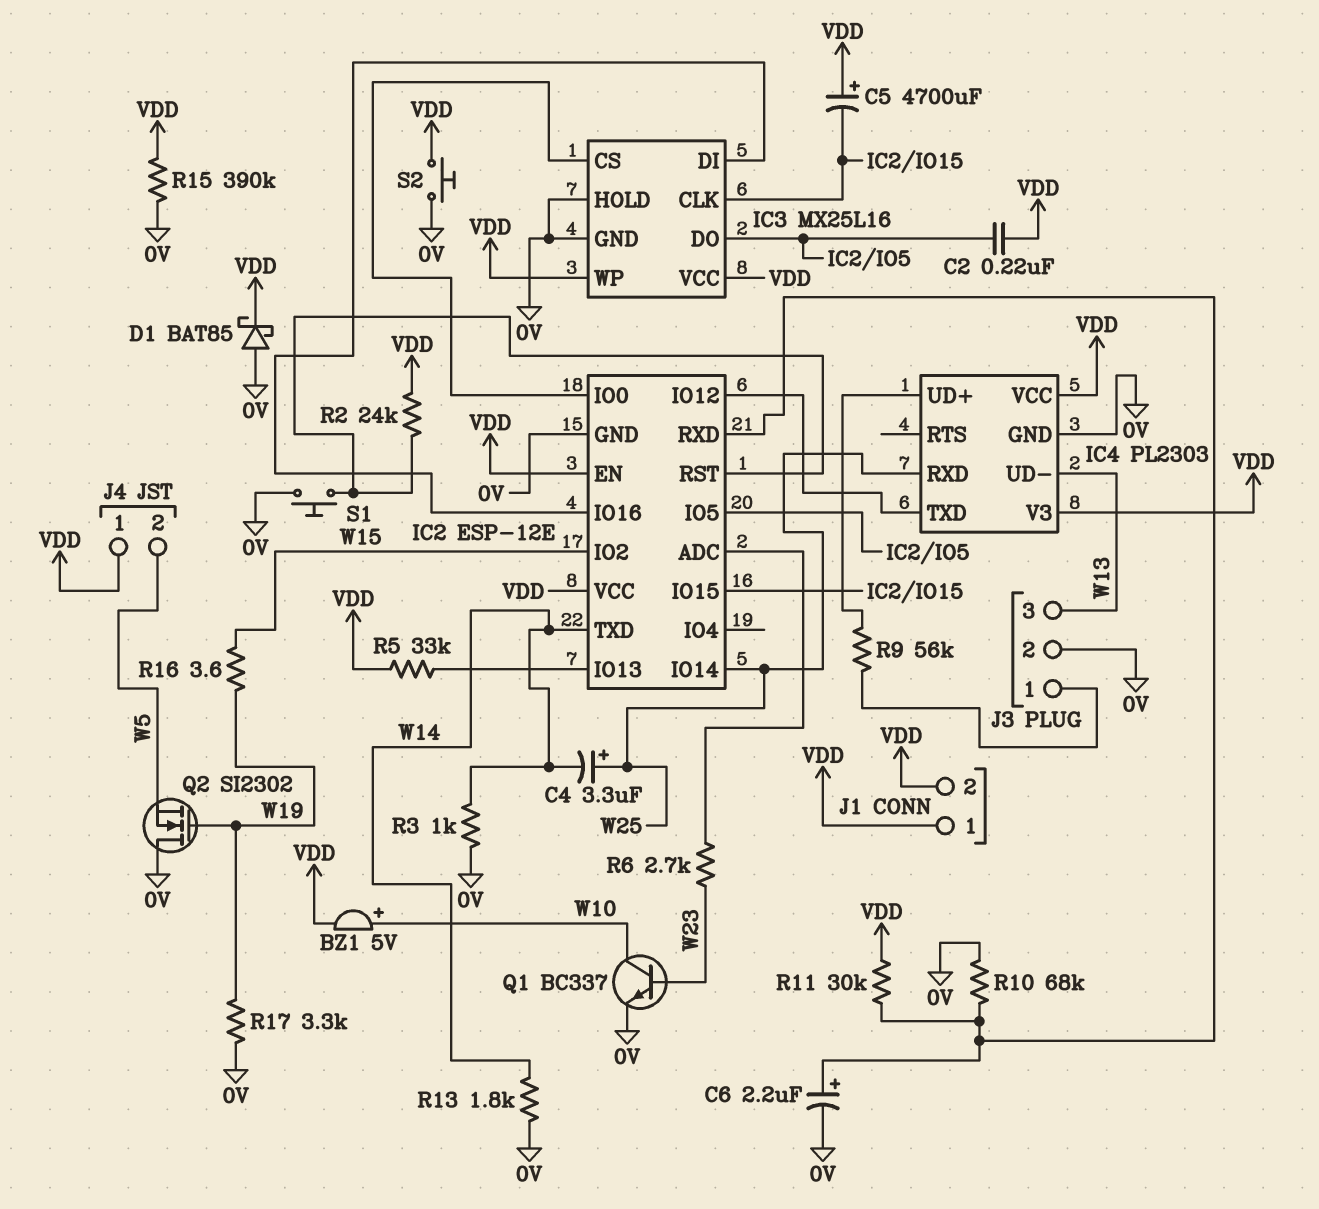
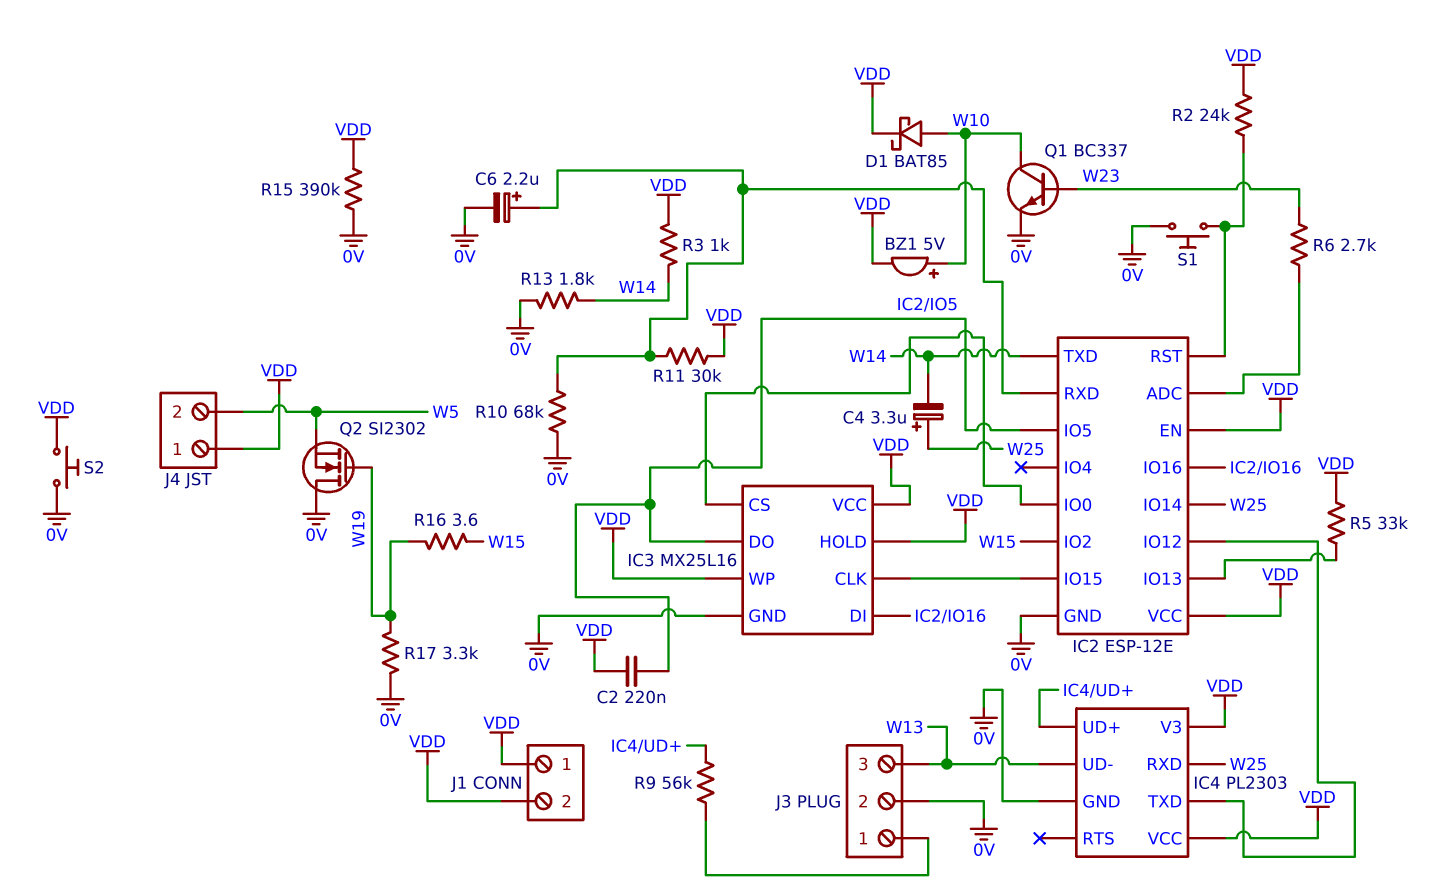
C5: 4700uF (plus VDD, minus IC2/IO15) -> none
D1: schottky BAT85 (A 0V, K VDD) -> schottky BAT85 (A W10, K VDD)
IC3 pin HOLD: 0V -> VDD
R3: 1k (0V, W14) -> 1k (VDD, W14)

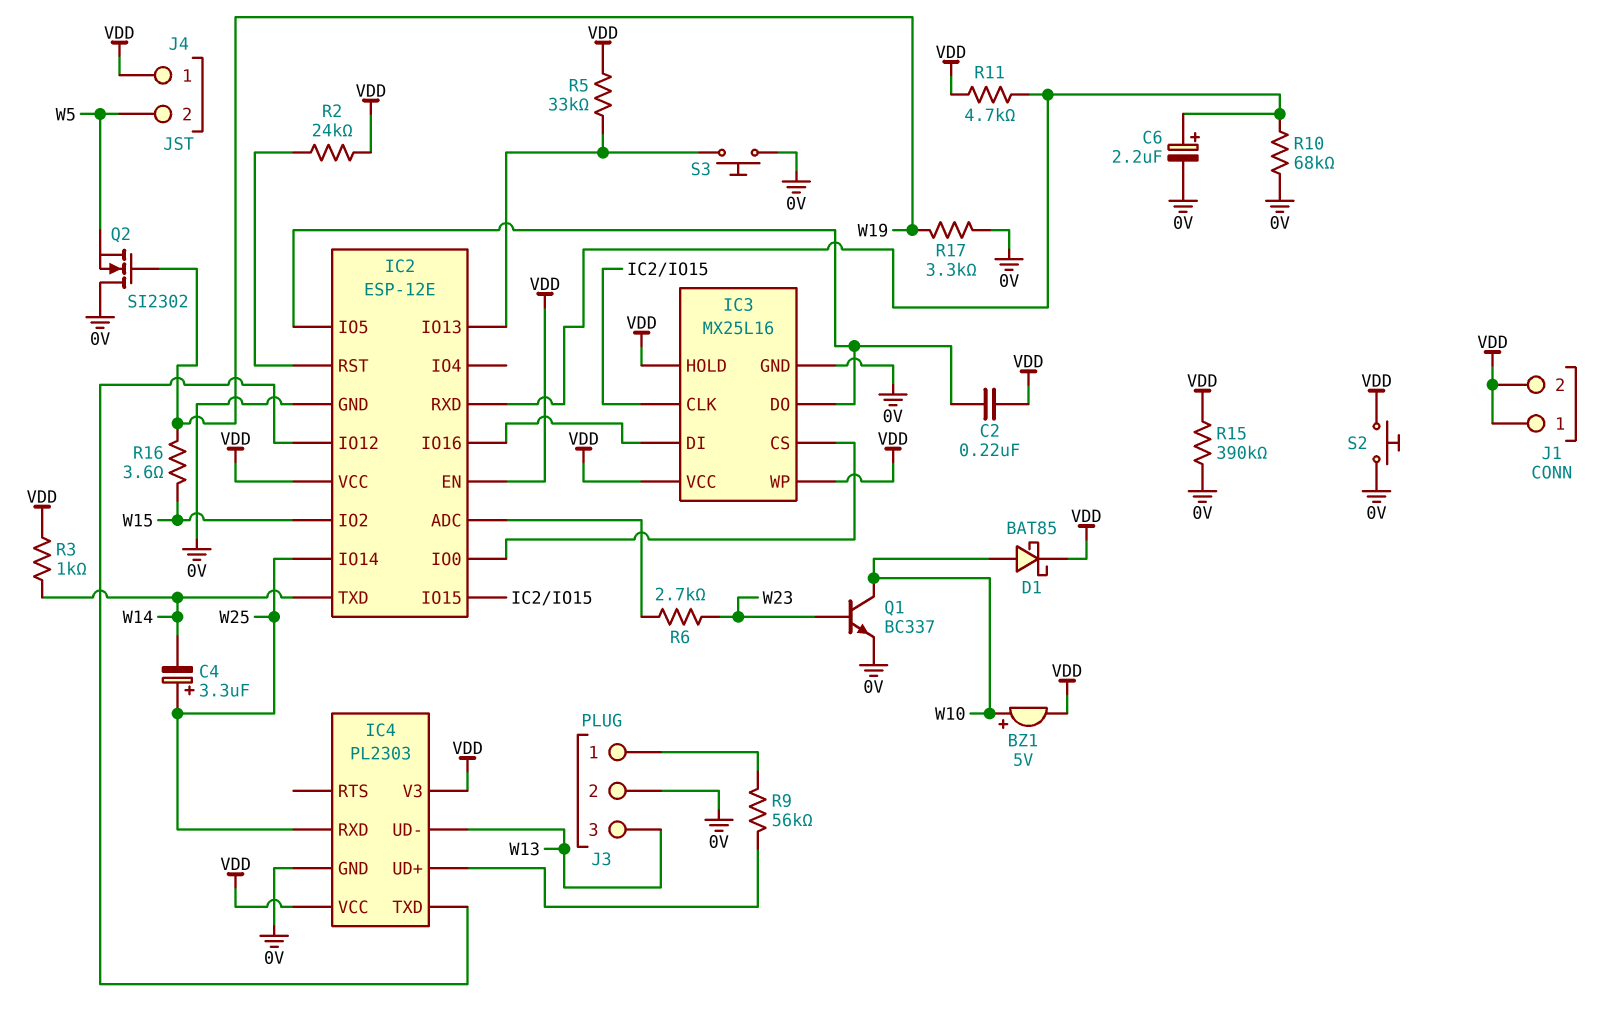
R11: 30k (IC2/RXD, VDD) -> 4.7k (IC2/RXD, VDD)
R13: 1.8k (0V, W14) -> none
S1: button (0V, IC2/RST) -> none
S3: none -> button (0V, IC2/IO13)

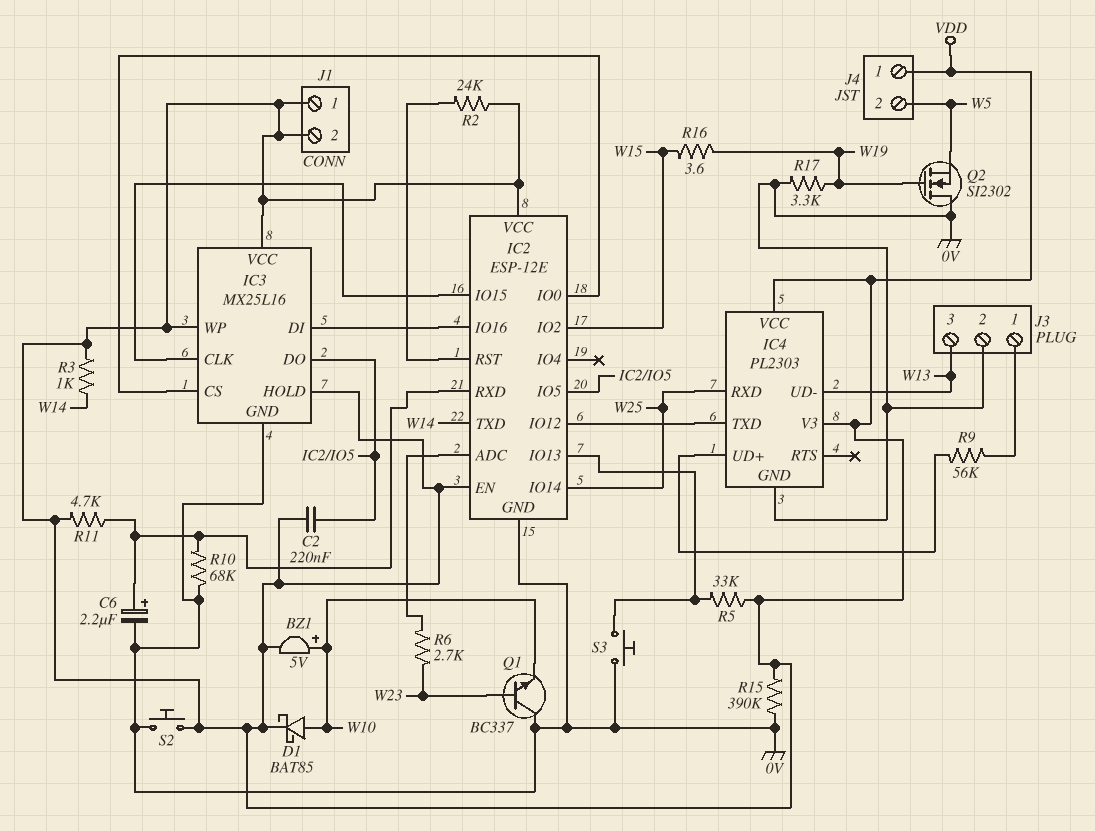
C4: 3.3uF (plus W25, minus W14) -> none
Q1: NPN BC337 (B W23, C W10, E 0V) -> NPN BC337 (B W23, C 0V, E W10)

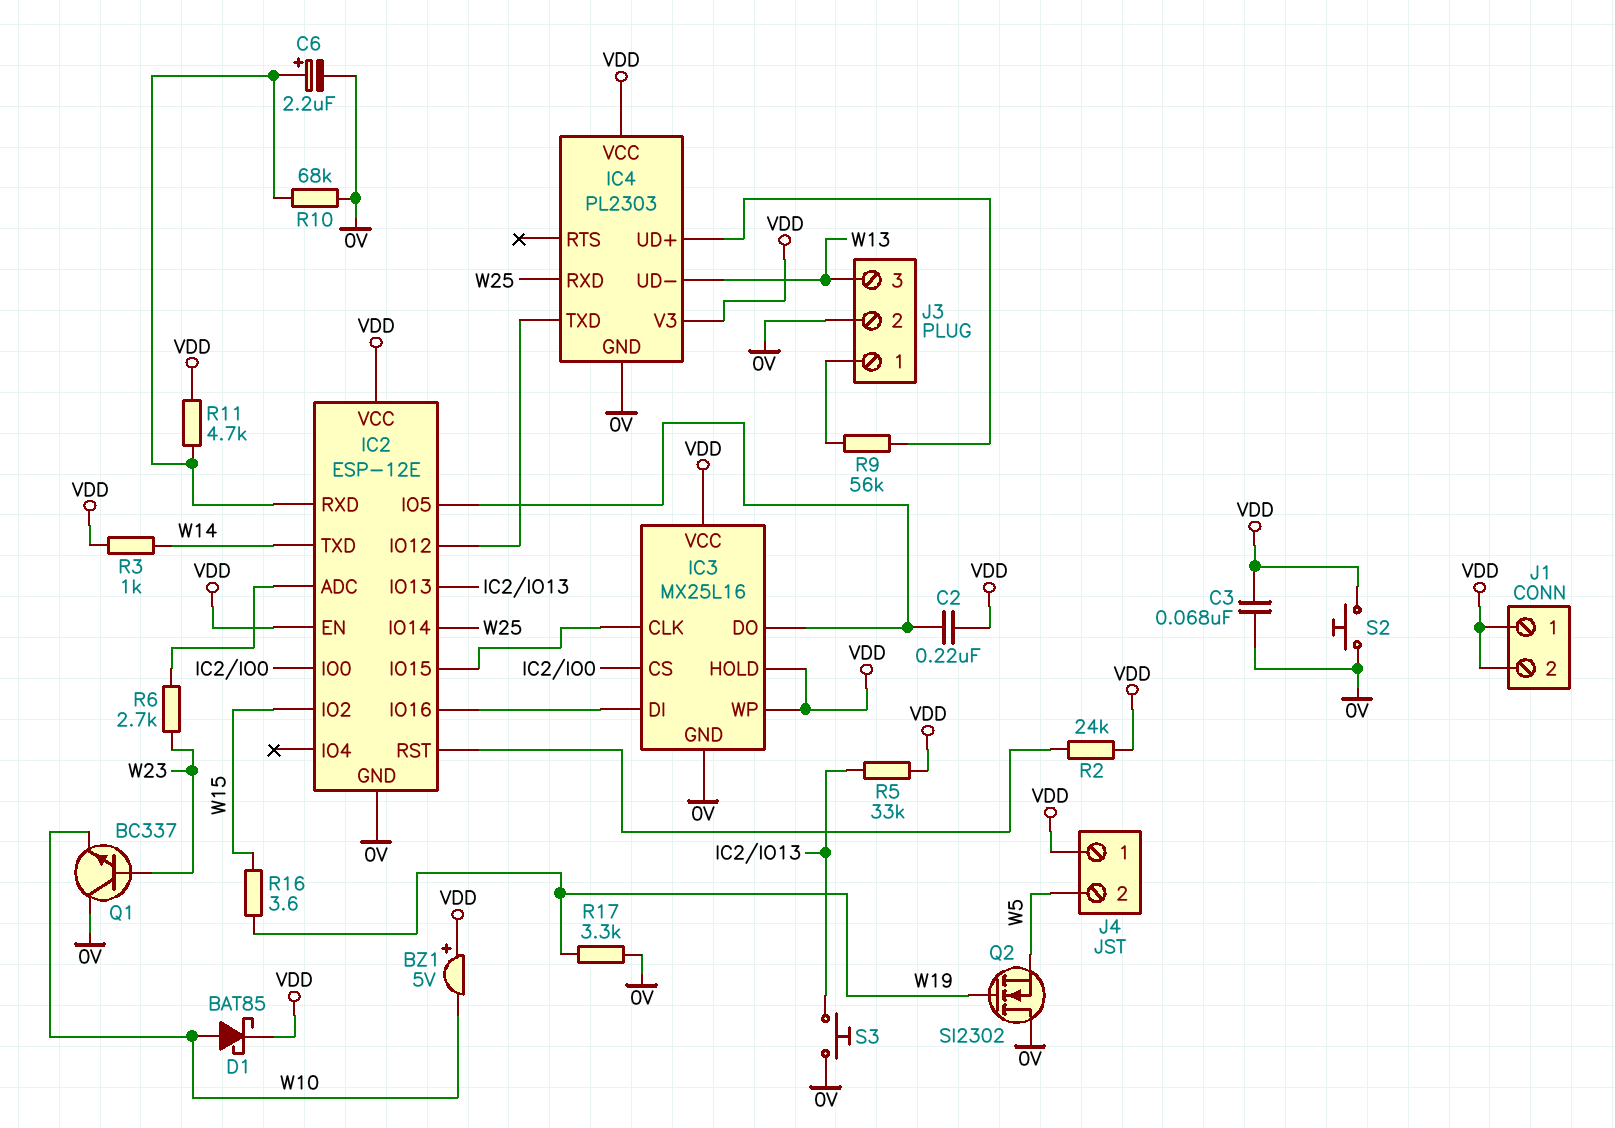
BZ1: buzzer 5V (plus W10, minus VDD) -> buzzer 5V (plus VDD, minus W10)
C3: none -> 68nF (0V, VDD)
R15: 390k (0V, VDD) -> none

